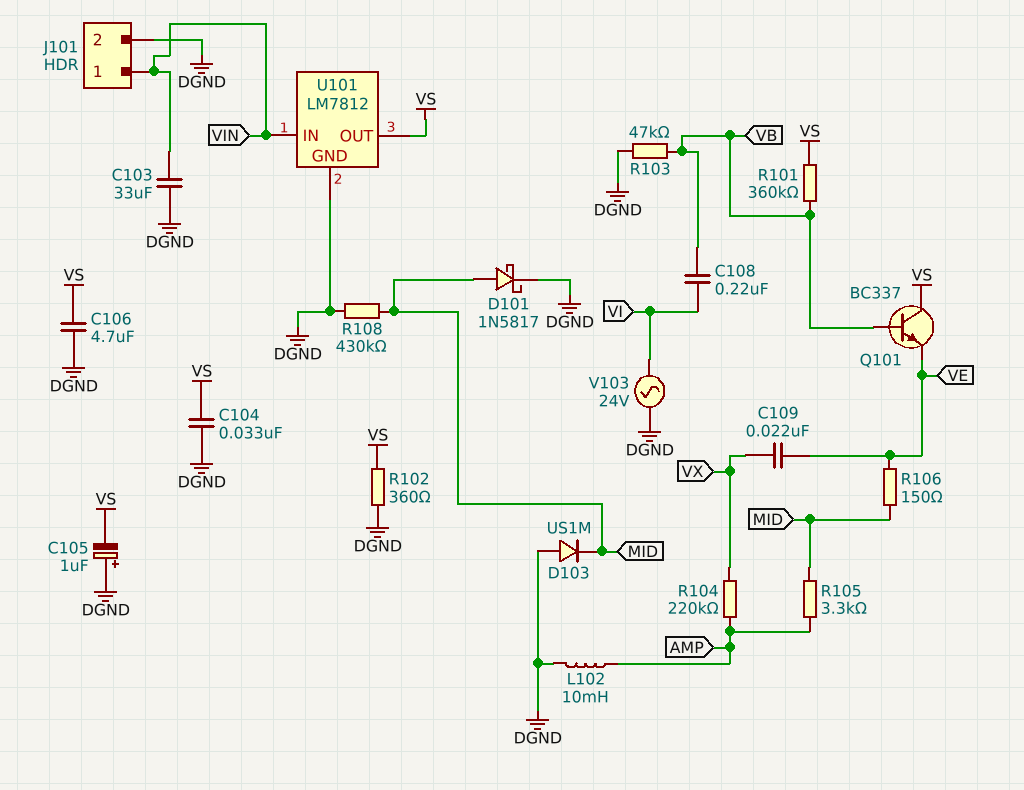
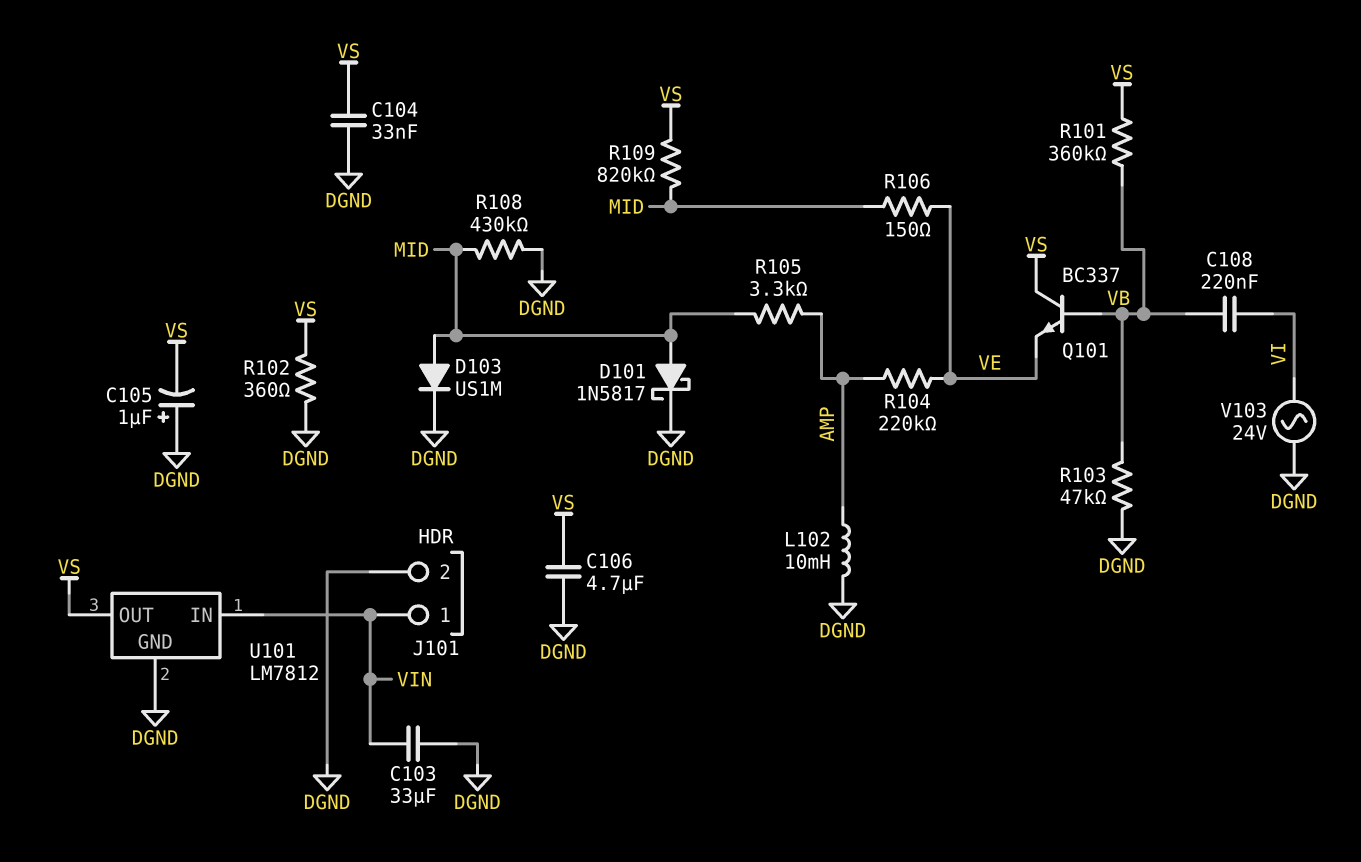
C109: 22nF (VE, VX) -> none
D103: diode US1M (A DGND, K MID) -> diode US1M (A MID, K DGND)
R104: 220k (AMP, VX) -> 220k (AMP, VE)
R109: none -> 820k (MID, VS)

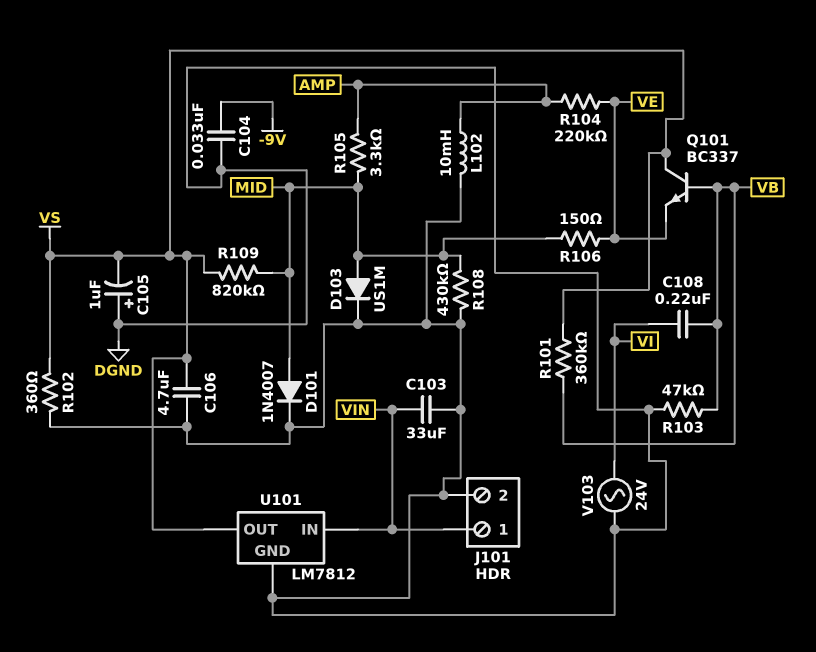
C104: 33nF (DGND, VS) -> 33nF (-9V, DGND)
D101: schottky 1N5817 (A MID, K DGND) -> diode 1N4007 (A MID, K DGND)

